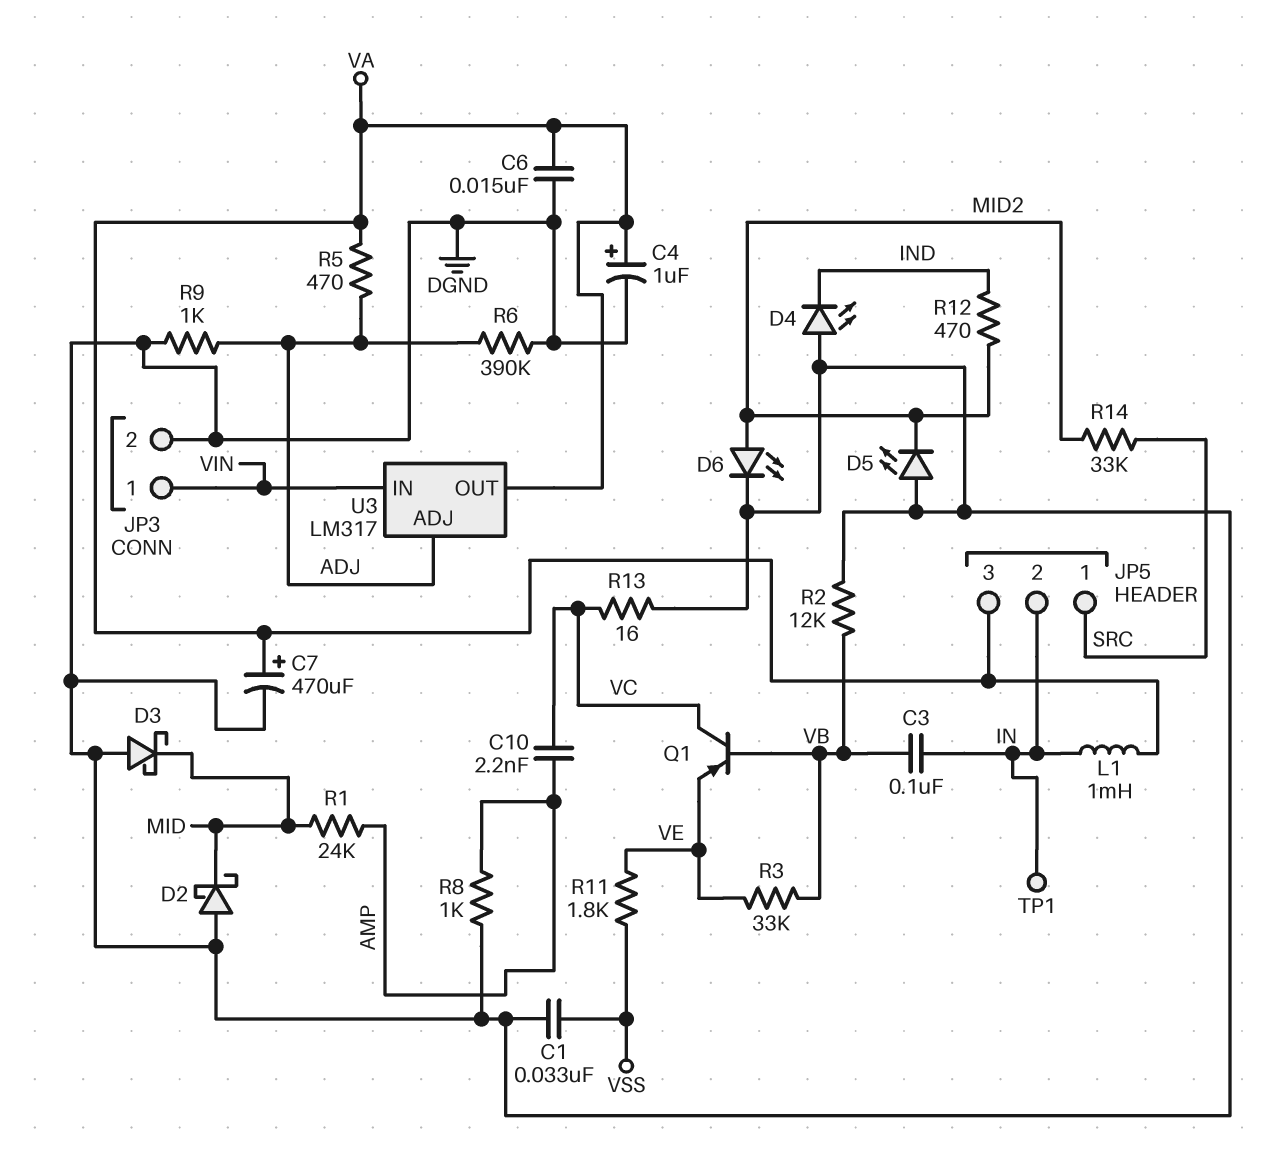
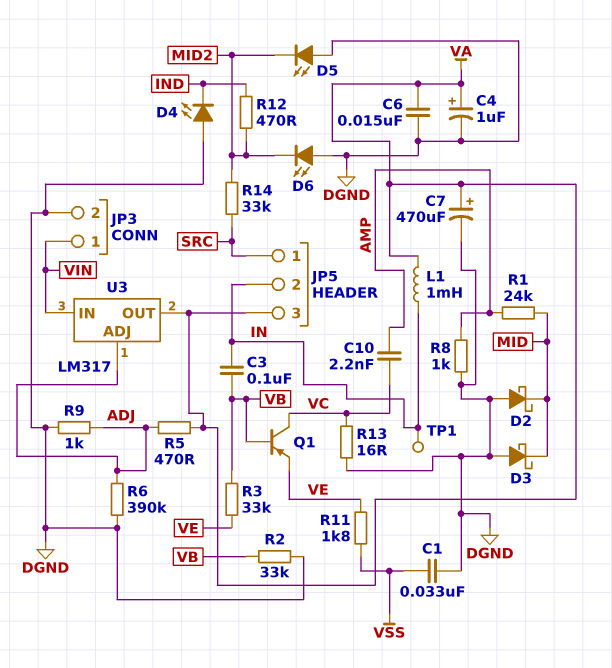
D6: LED (A MID2, K DGND) -> LED (A DGND, K MID2)
R2: 12k (DGND, VB) -> 33k (DGND, VB)

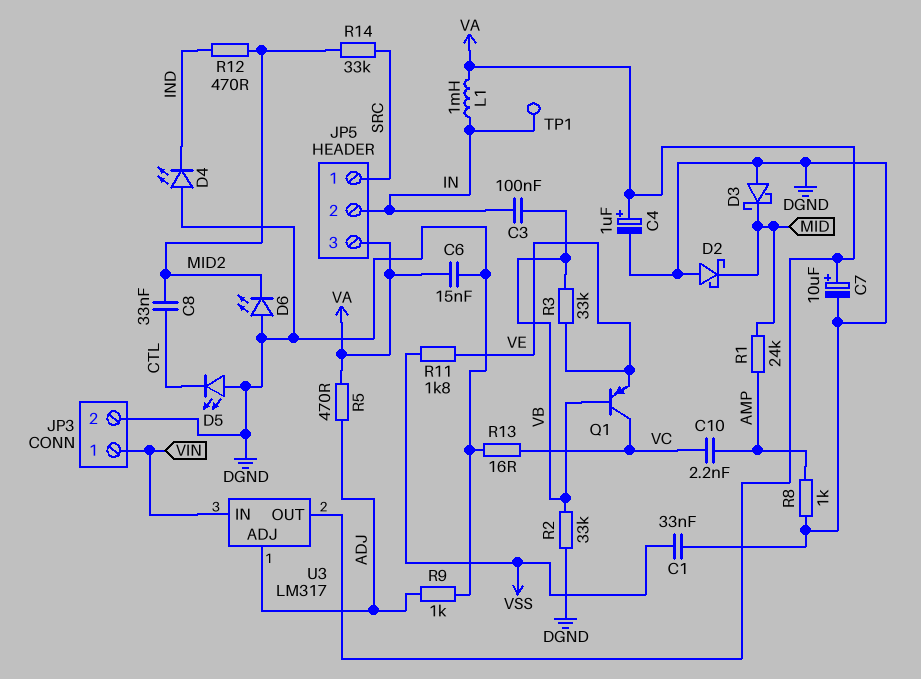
C7: 470uF (plus VA, minus DGND) -> 10uF (plus VA, minus DGND)
C8: none -> 33nF (CTL, MID2)
D5: LED (A DGND, K MID2) -> LED (A DGND, K CTL)
R6: 390k (ADJ, DGND) -> none

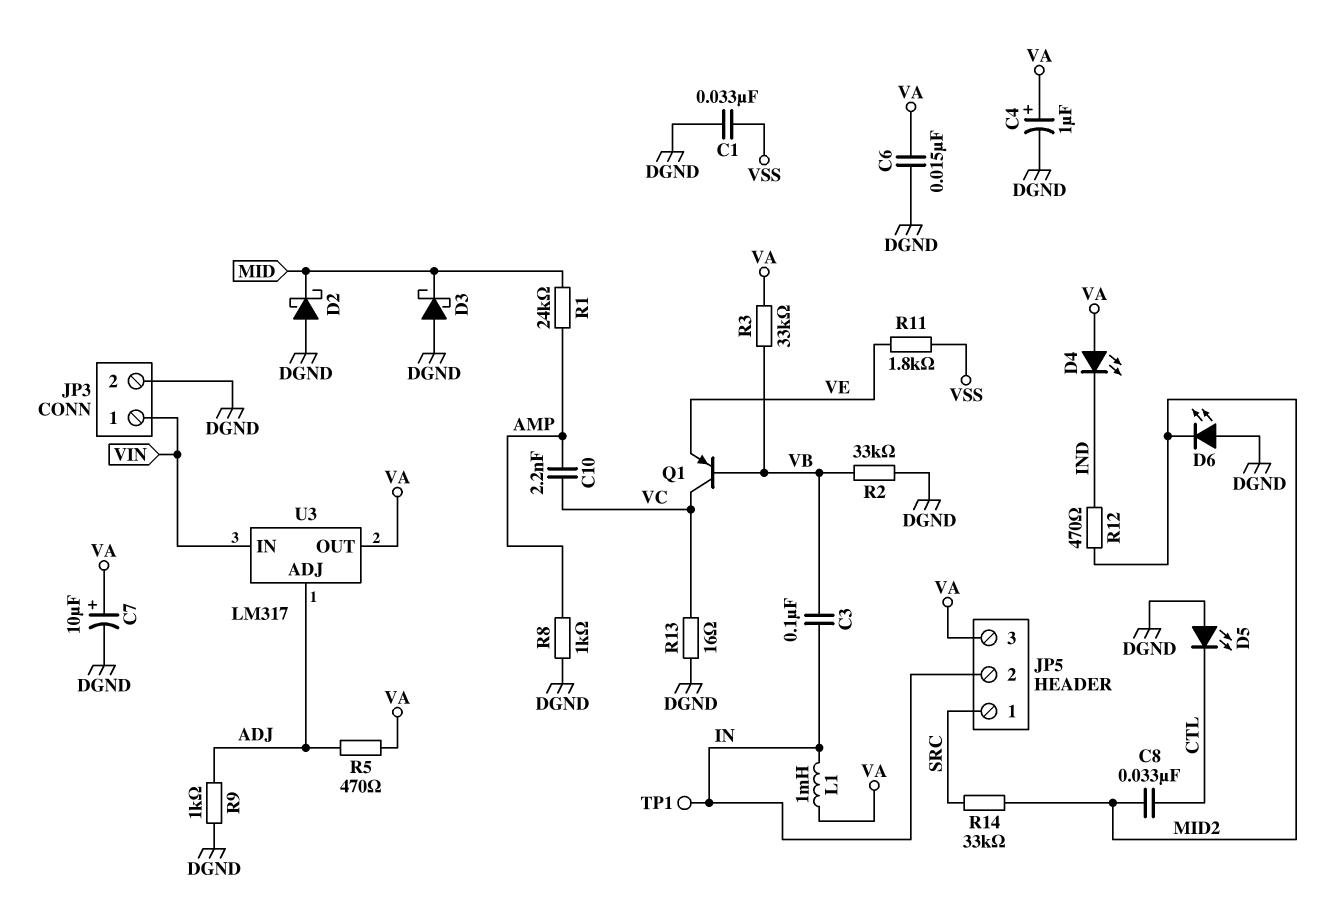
D4: LED (A DGND, K IND) -> LED (A VA, K IND)
R3: 33k (VB, VE) -> 33k (VA, VB)

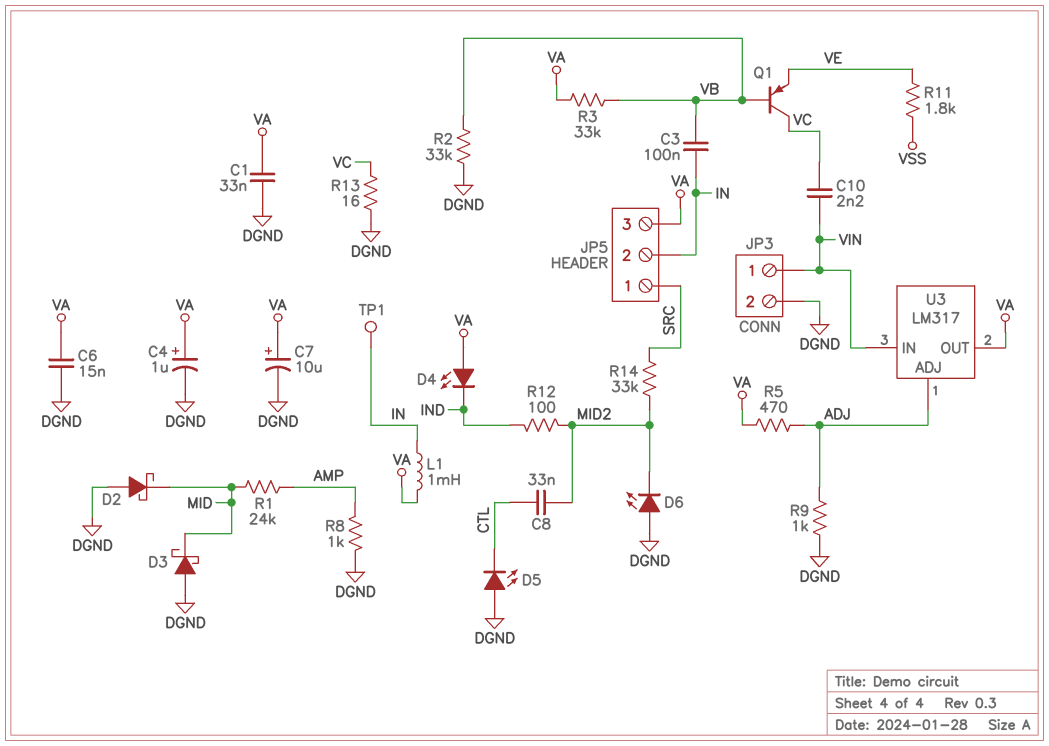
C1: 33nF (DGND, VSS) -> 33nF (DGND, VA)
C10: 2.2nF (AMP, VC) -> 2.2nF (VC, VIN)
R12: 470 (IND, MID2) -> 100 (IND, MID2)

